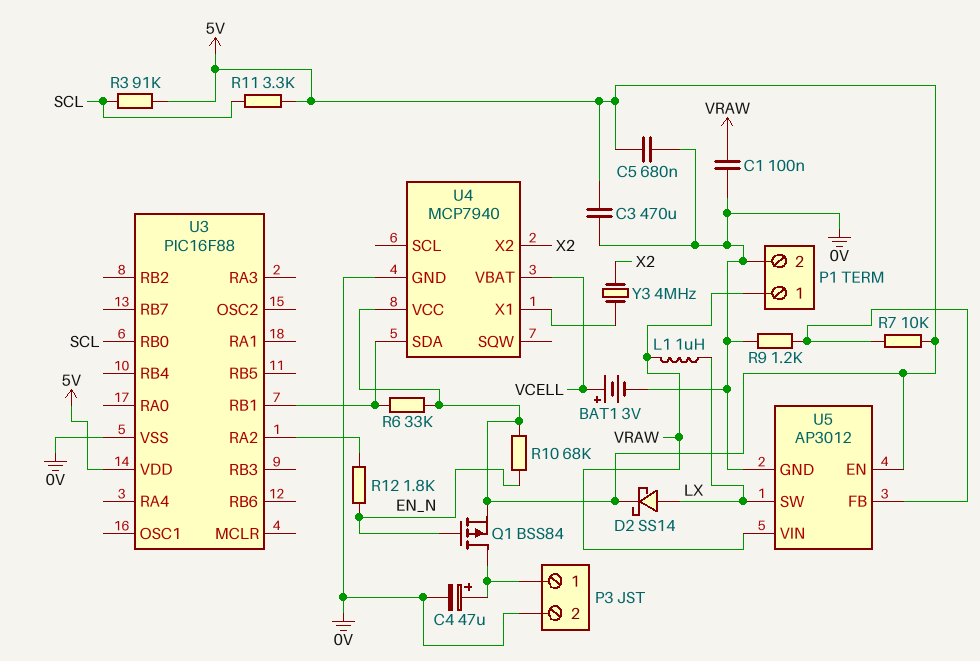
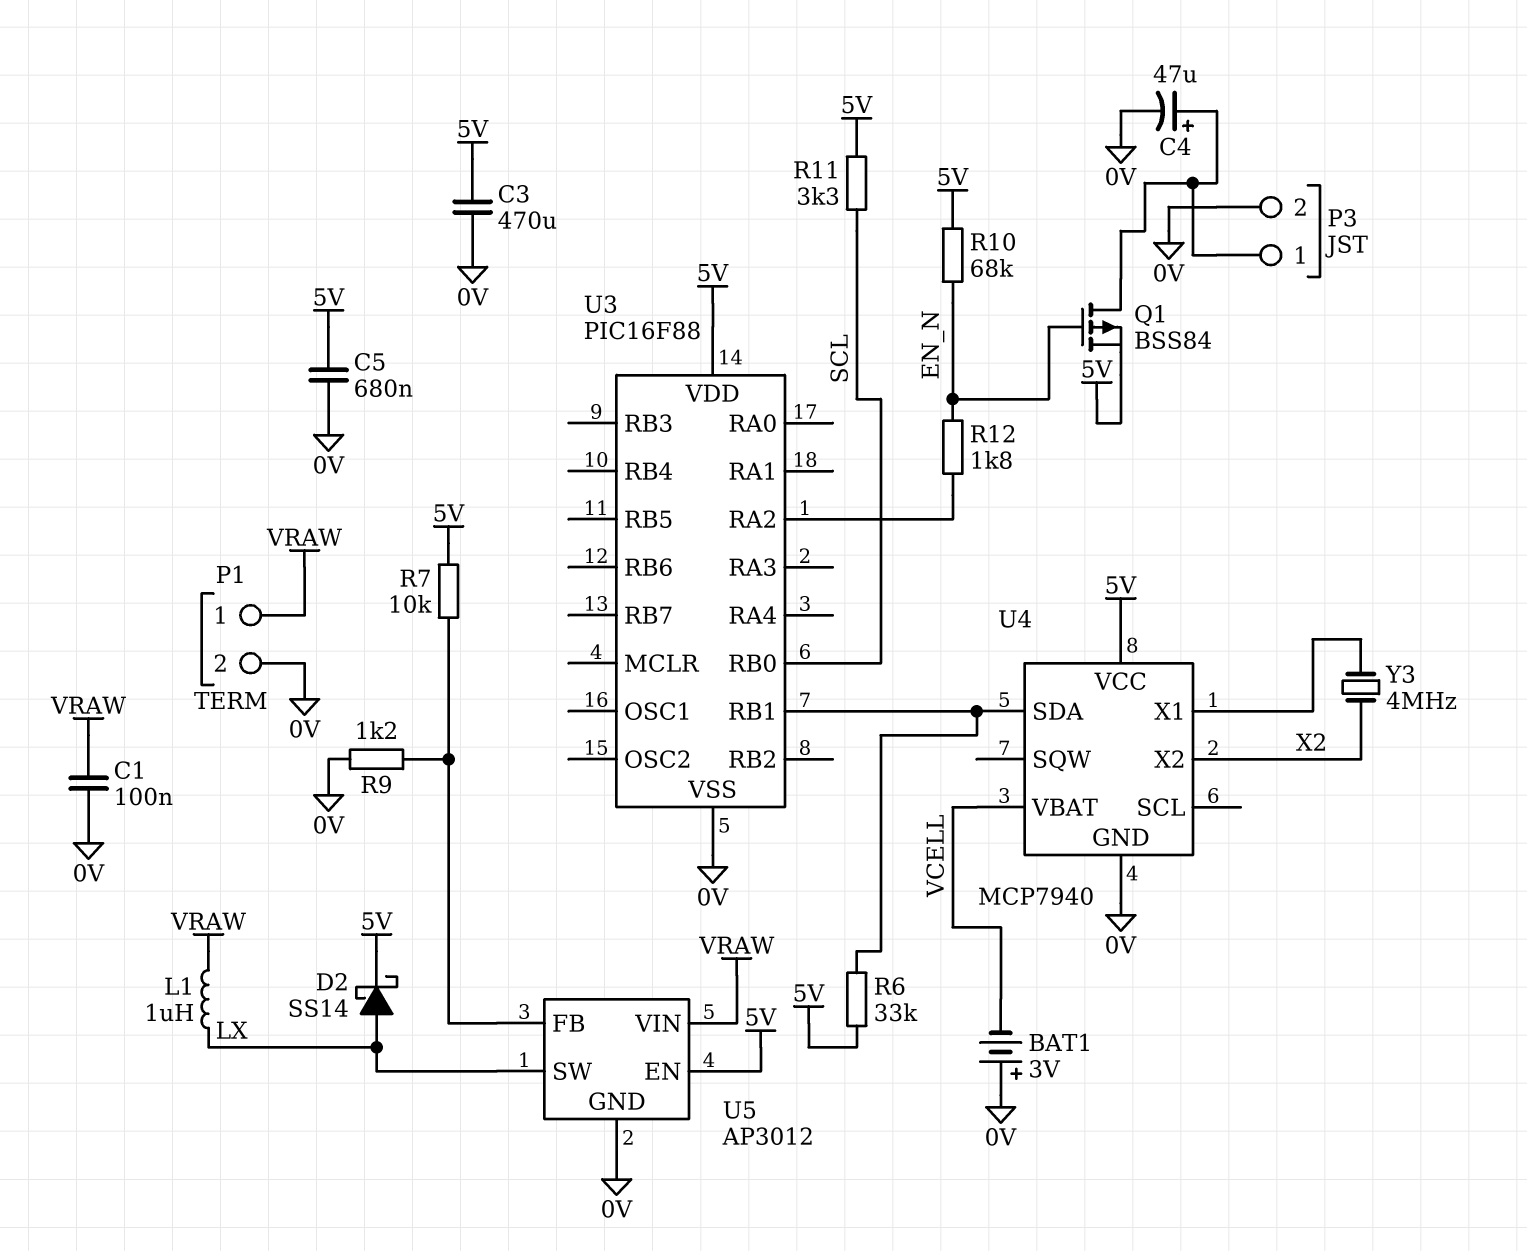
BAT1: 3V (plus VCELL, minus 0V) -> 3V (plus 0V, minus VCELL)
R3: 91k (5V, SCL) -> none

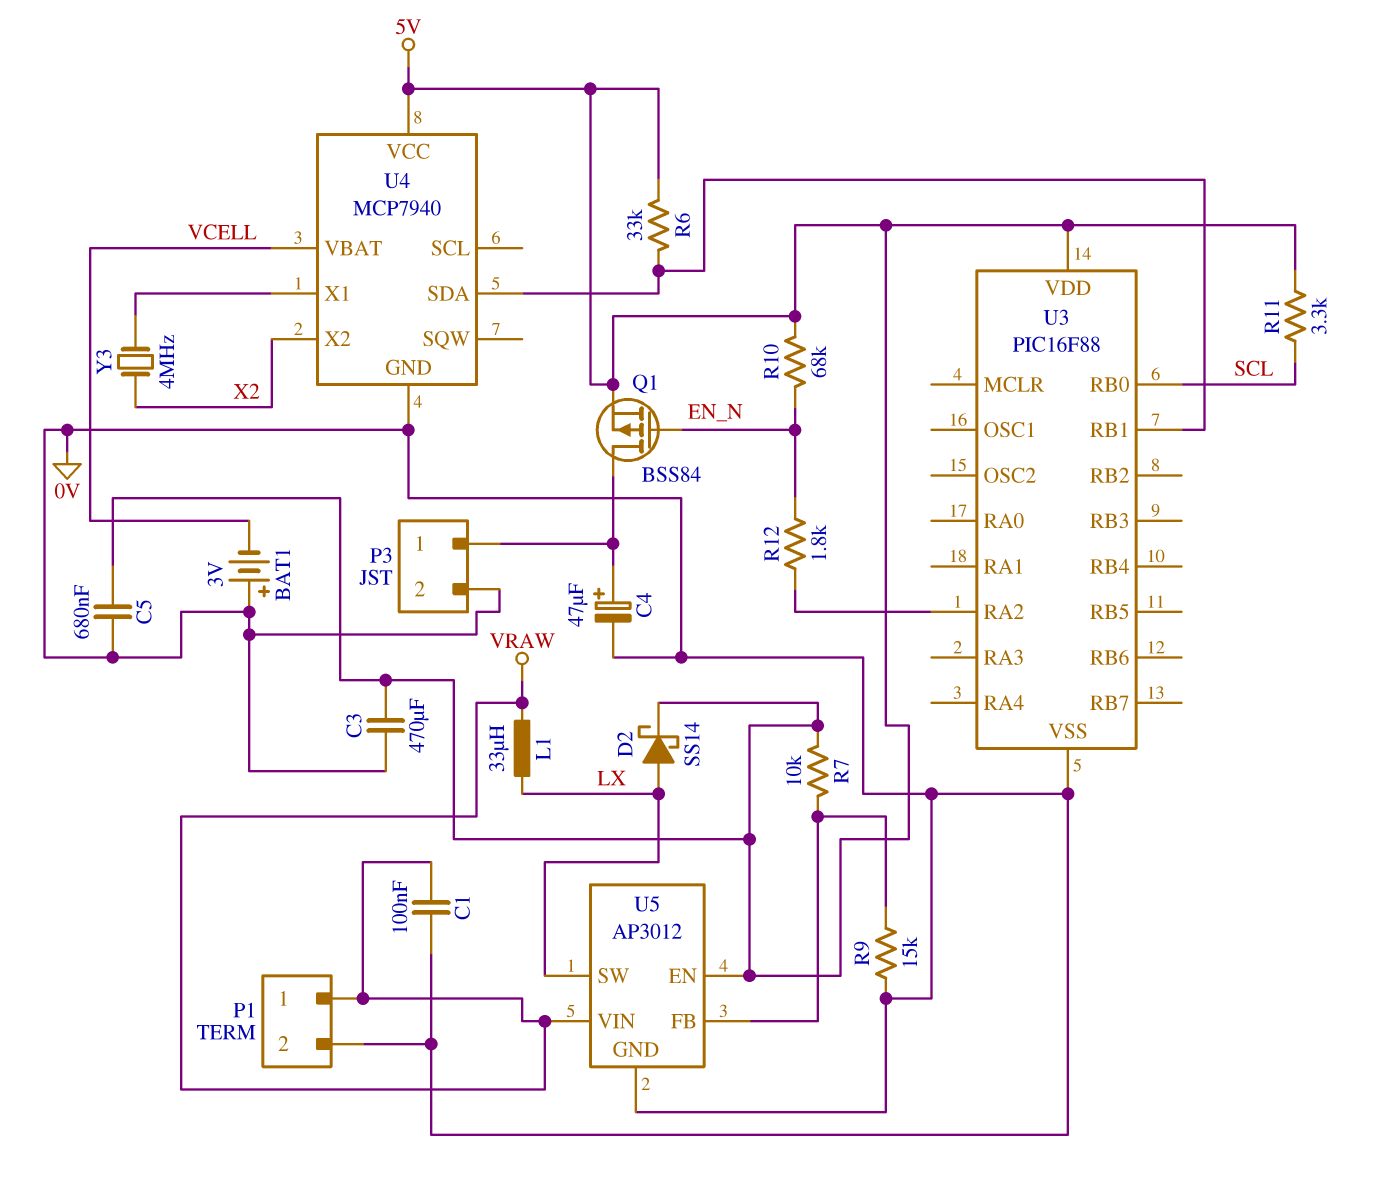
L1: 1uH (LX, VRAW) -> 33uH (LX, VRAW)
R9: 1.2k (0V, U5/FB) -> 15k (0V, U5/FB)

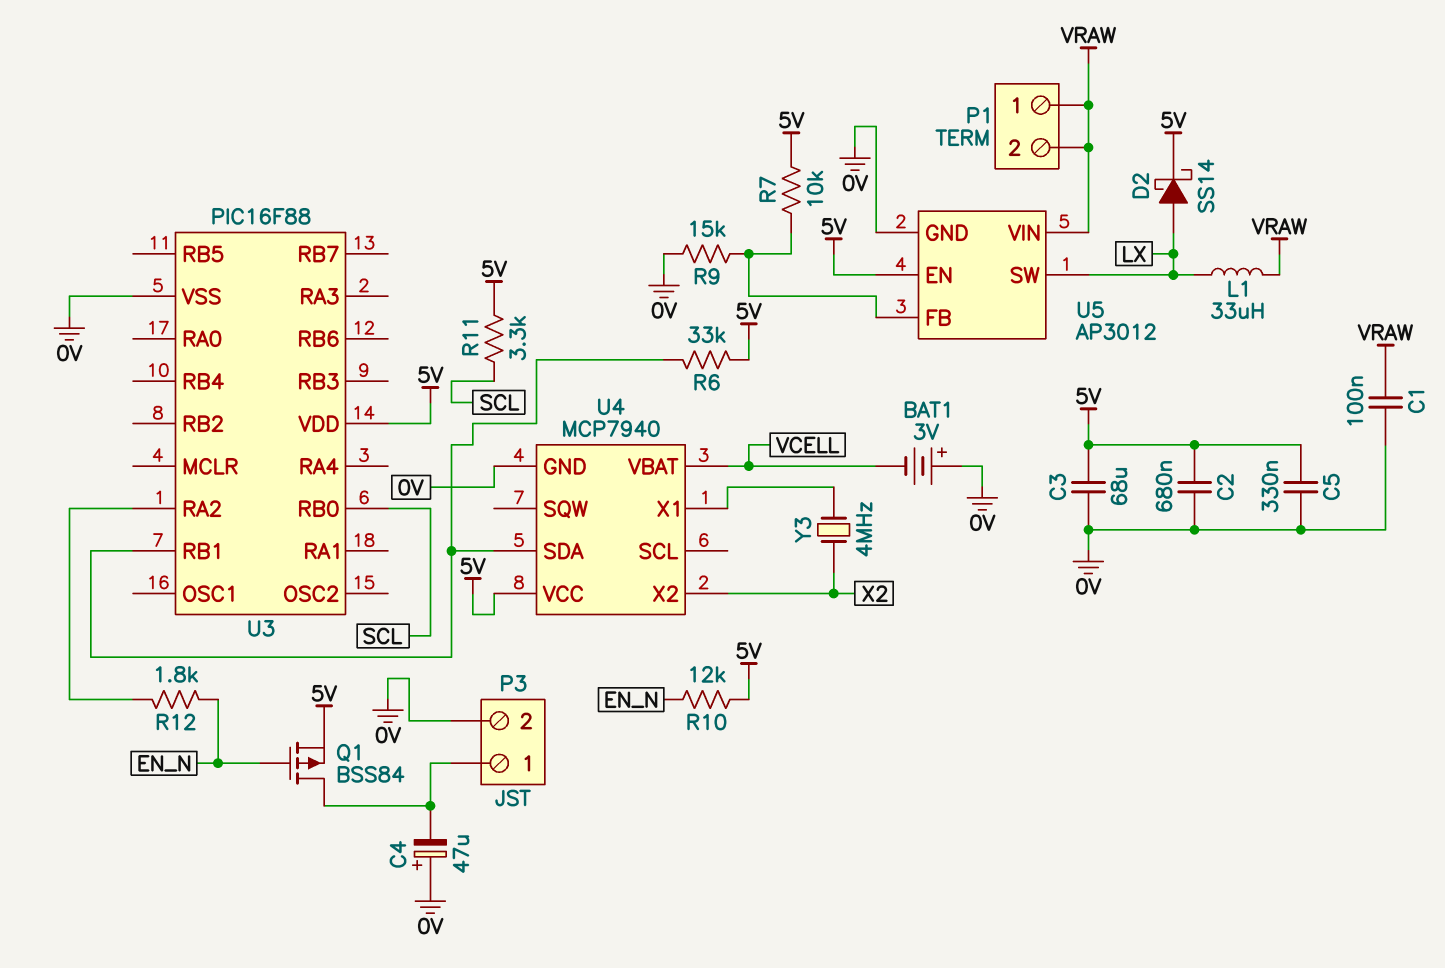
C2: none -> 680nF (0V, 5V)
C3: 470uF (0V, 5V) -> 68uF (0V, 5V)
C4: 47uF (plus P3/1, minus 0V) -> 47uF (plus 0V, minus P3/1)
C5: 680nF (0V, 5V) -> 330nF (0V, 5V)
P1 pin 2: 0V -> VRAW
R10: 68k (5V, EN_N) -> 12k (5V, EN_N)

